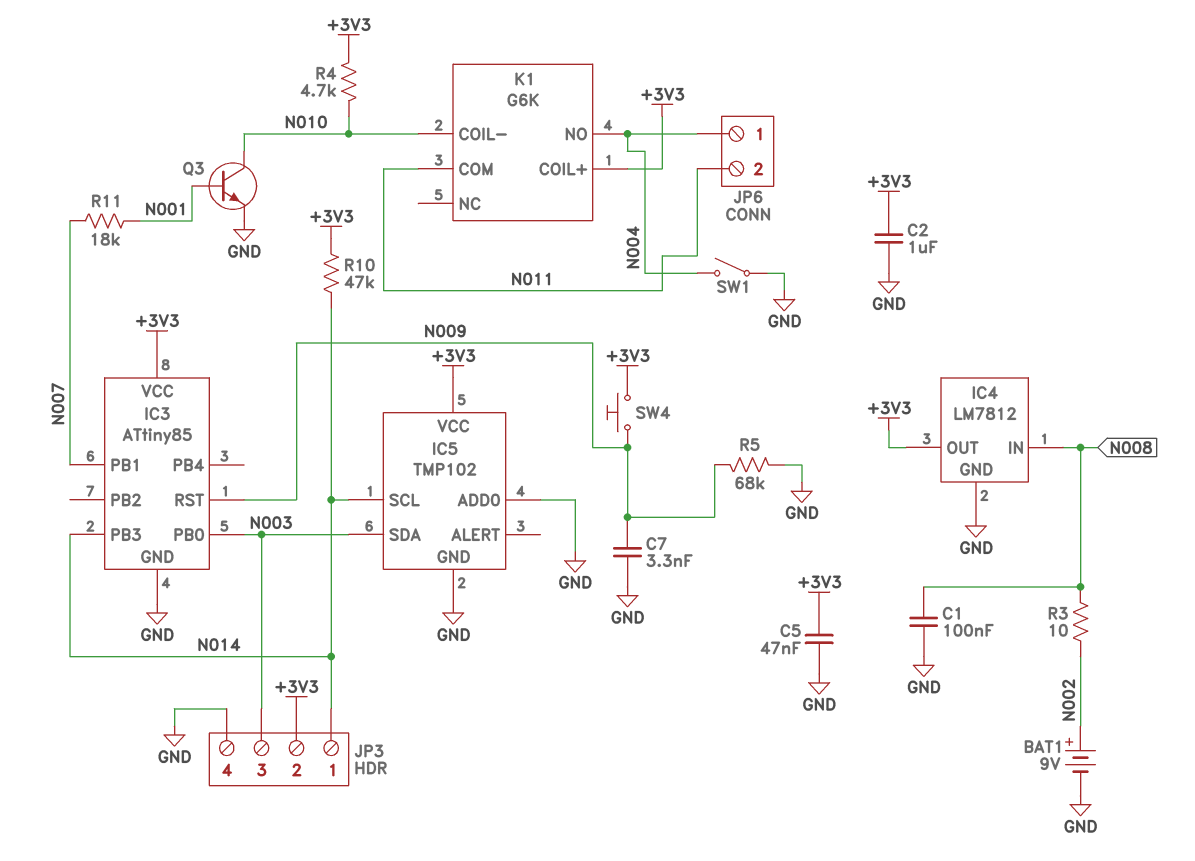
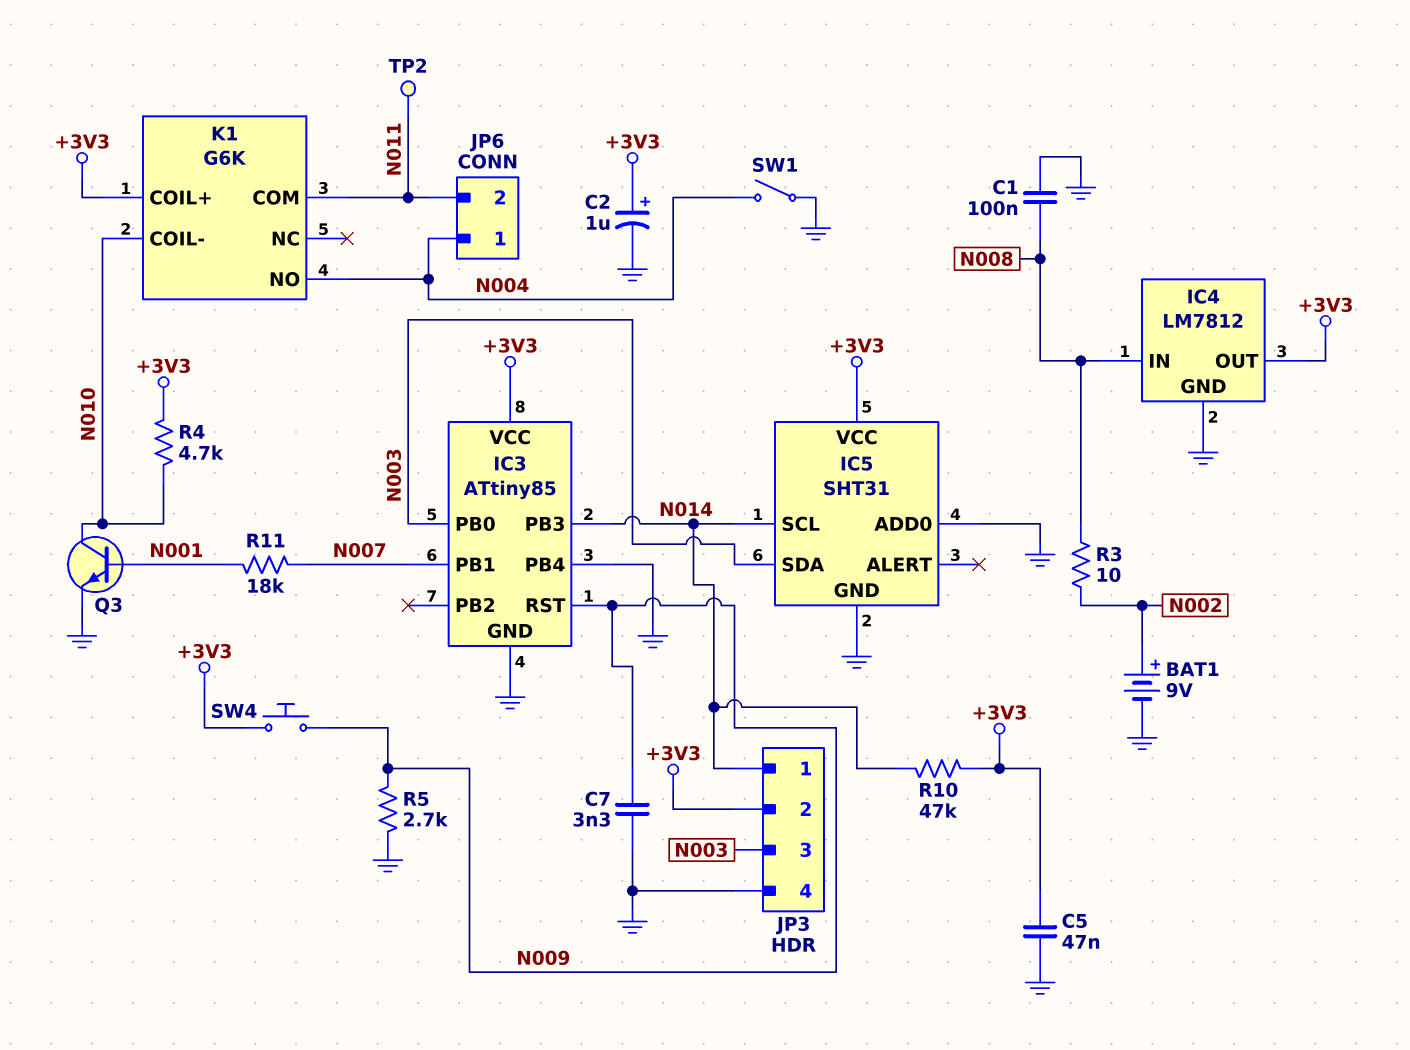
C2: 1uF (+3V3, GND) -> 1uF (plus +3V3, minus GND)
IC3 pin PB4: none -> GND
IC5: TMP102 -> SHT31
R5: 68k (GND, N009) -> 2.7k (GND, N009)
TP2: none -> test point (N011)

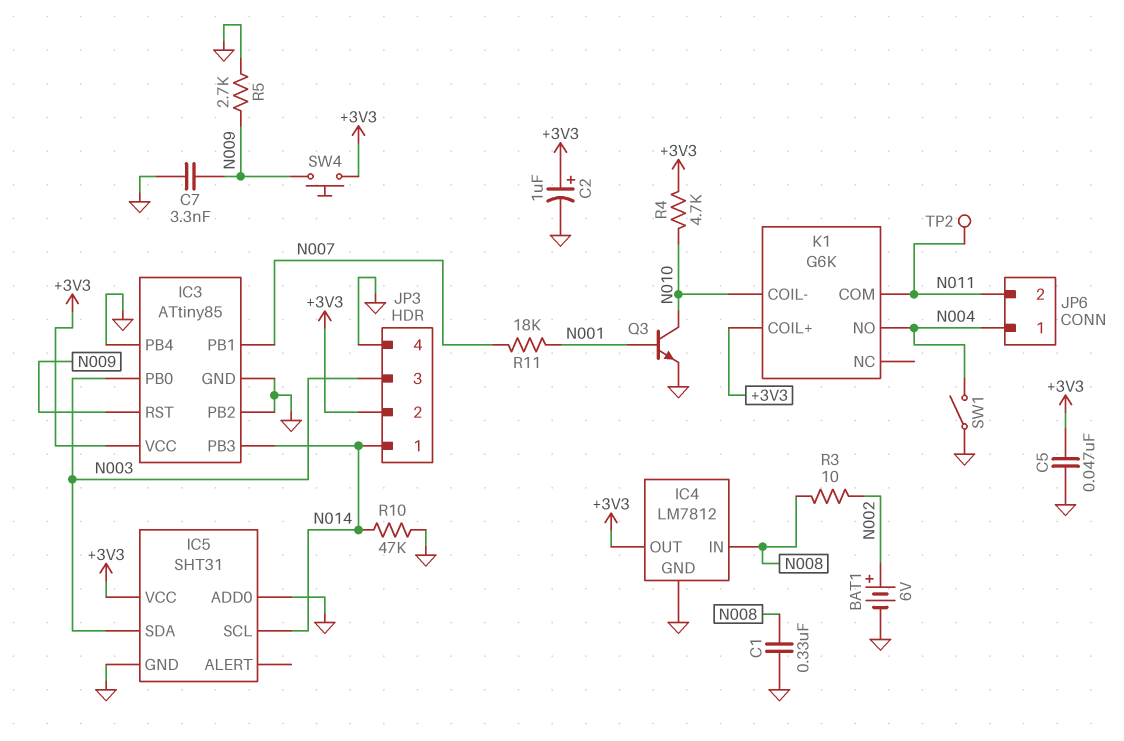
BAT1: 9V (plus N002, minus GND) -> 6V (plus N002, minus GND)
C1: 100nF (GND, N008) -> 330nF (GND, N008)
IC3 pin PB2: none -> GND
R10: 47k (+3V3, N014) -> 47k (GND, N014)

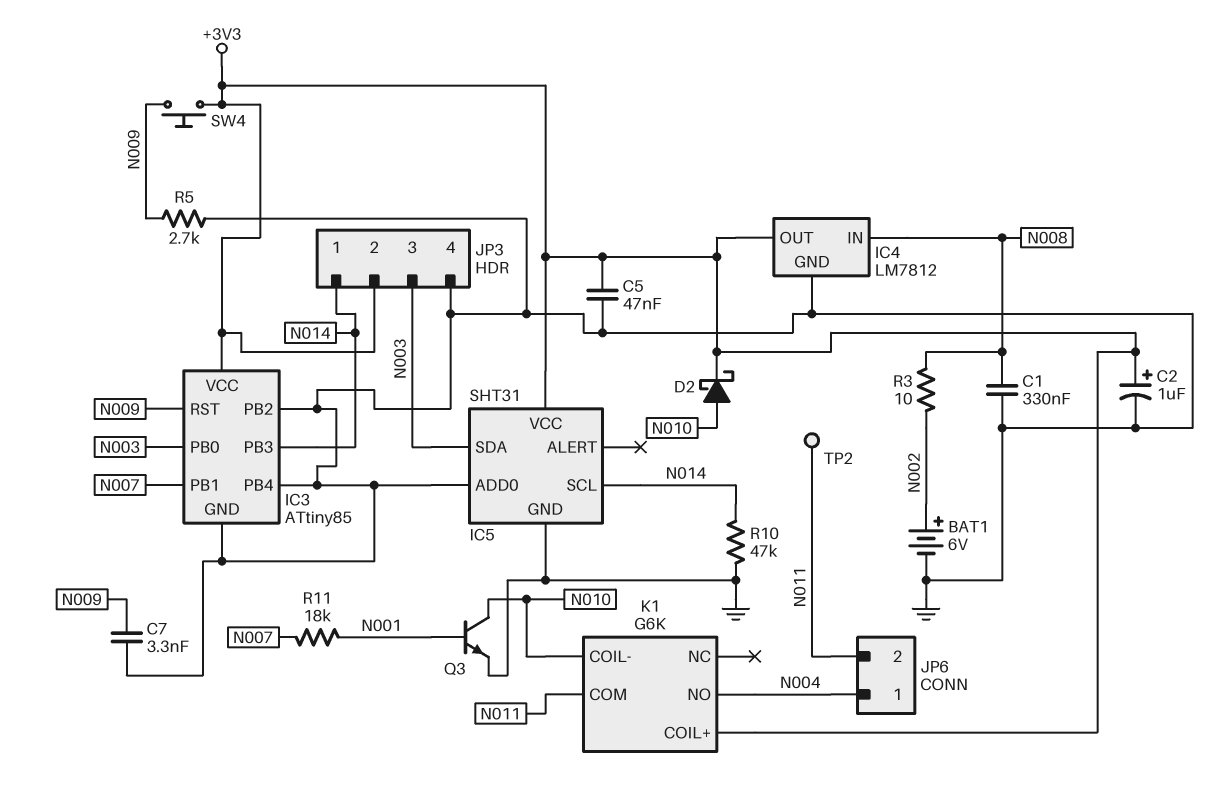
D2: none -> schottky (A N010, K +3V3)
R4: 4.7k (+3V3, N010) -> none
SW1: switch (GND, N004) -> none

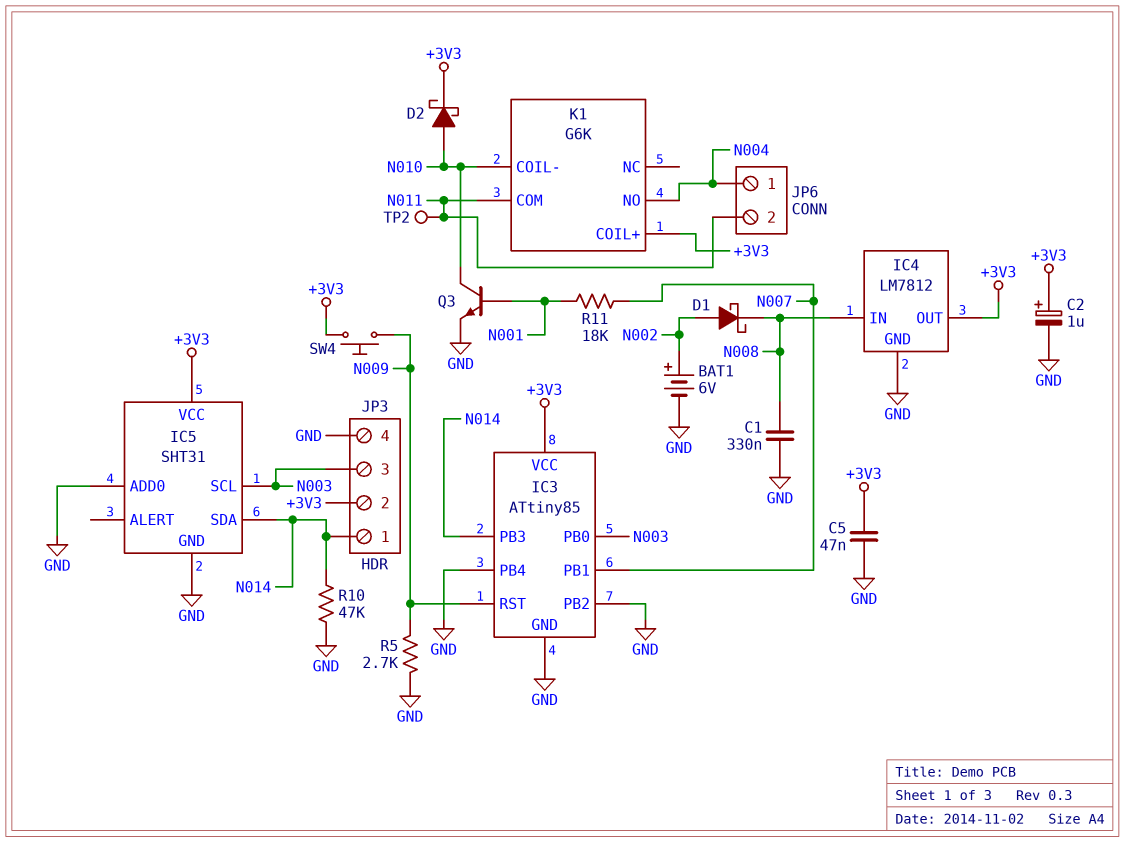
C7: 3.3nF (GND, N009) -> none
D1: none -> schottky (A N002, K N008)
IC5 pin SCL: N014 -> N003
IC5 pin SDA: N003 -> N014
R3: 10 (N002, N008) -> none

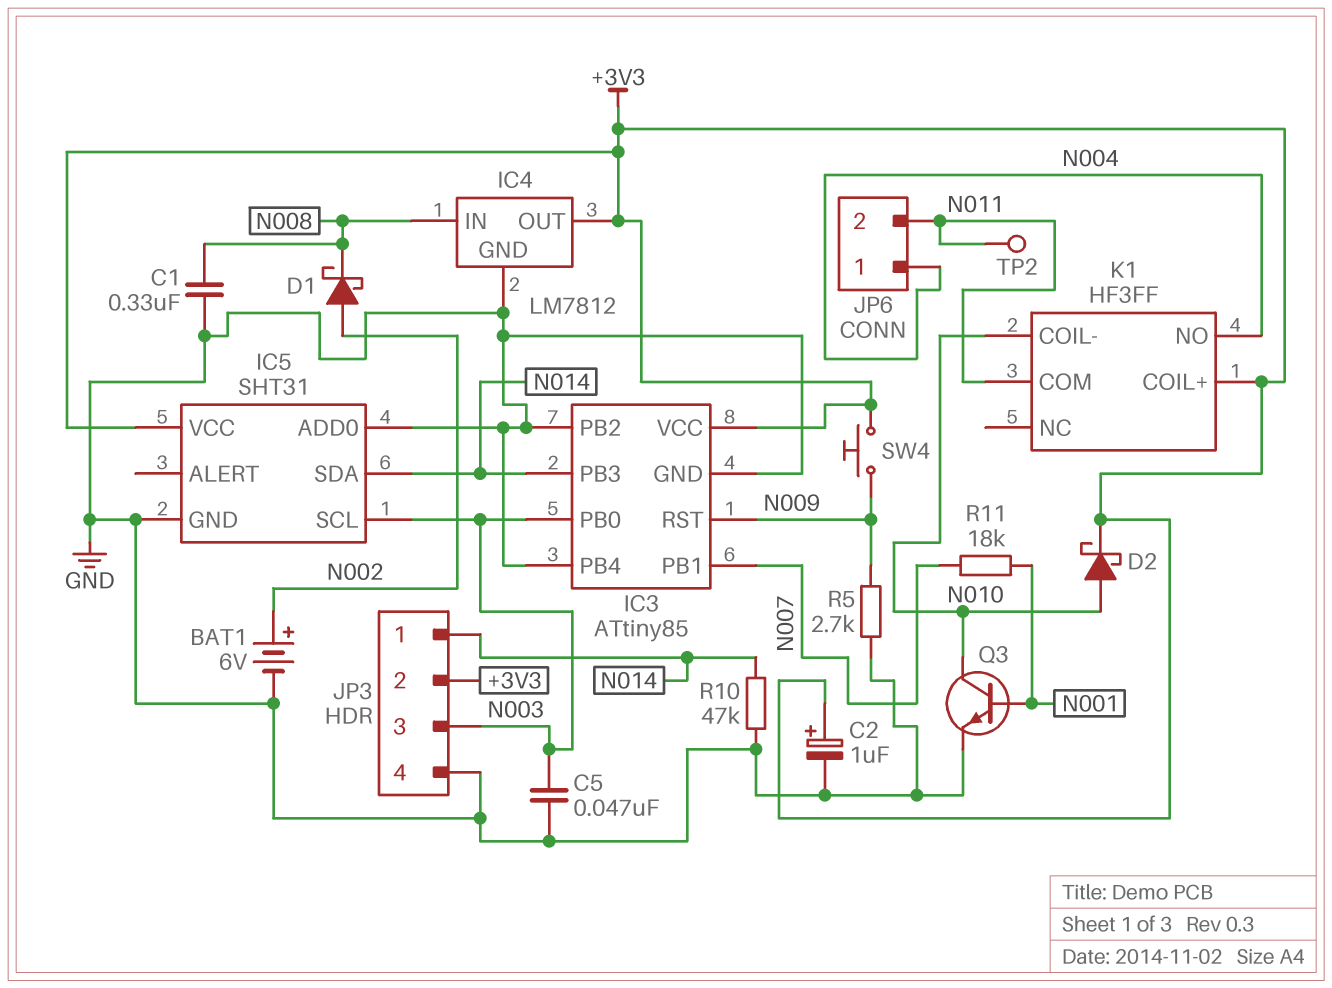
C5: 47nF (+3V3, GND) -> 47nF (GND, N003)
K1: G6K -> HF3FF

